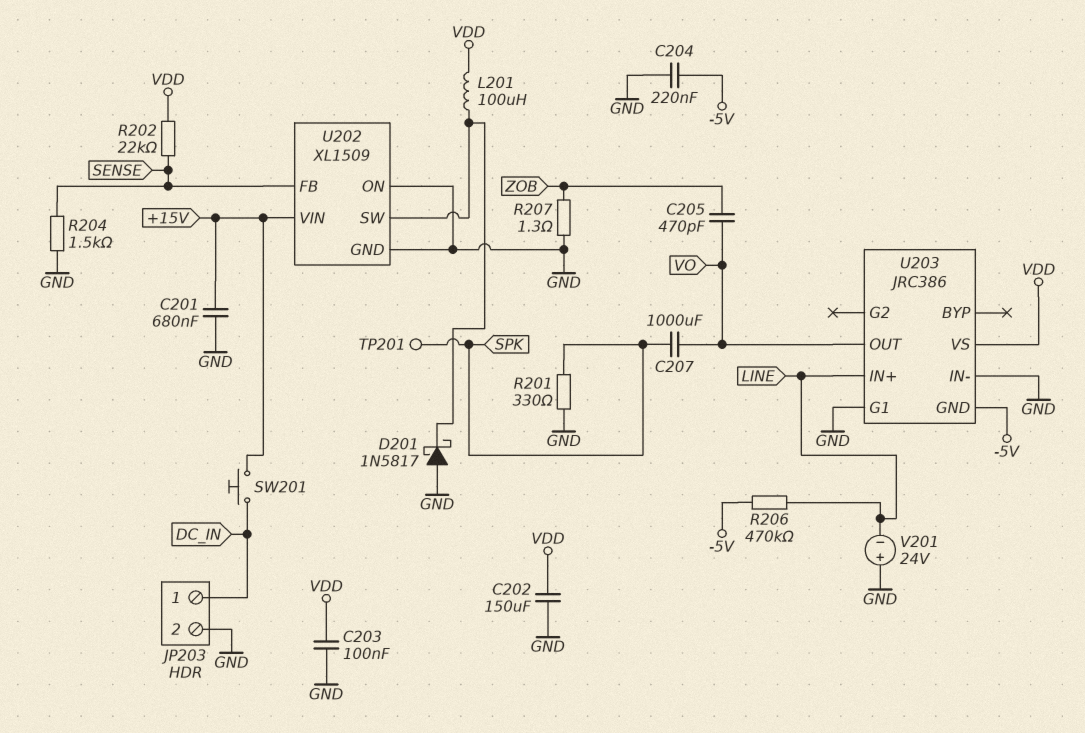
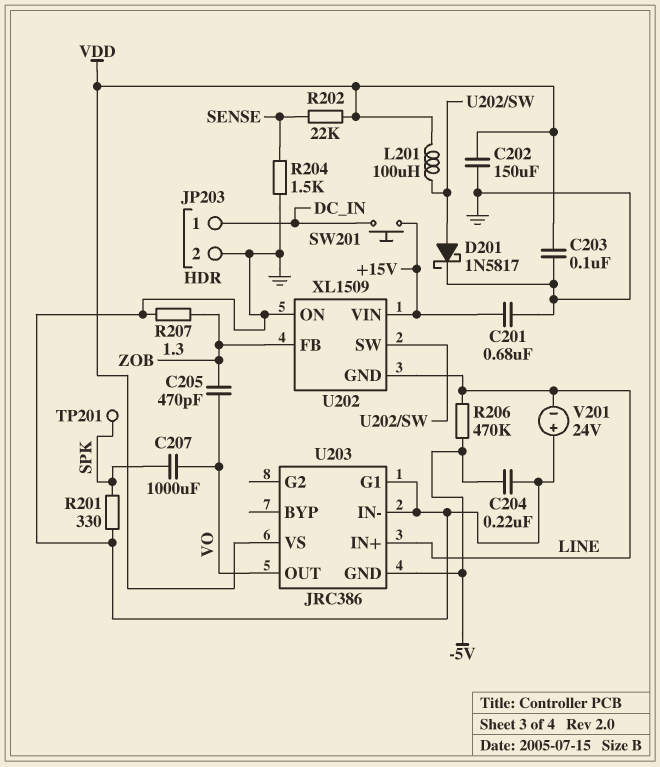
D201: schottky 1N5817 (A GND, K U202/SW) -> schottky 1N5817 (A U202/SW, K GND)
U202 pin FB: SENSE -> ZOB
U202 pin GND: GND -> LINE

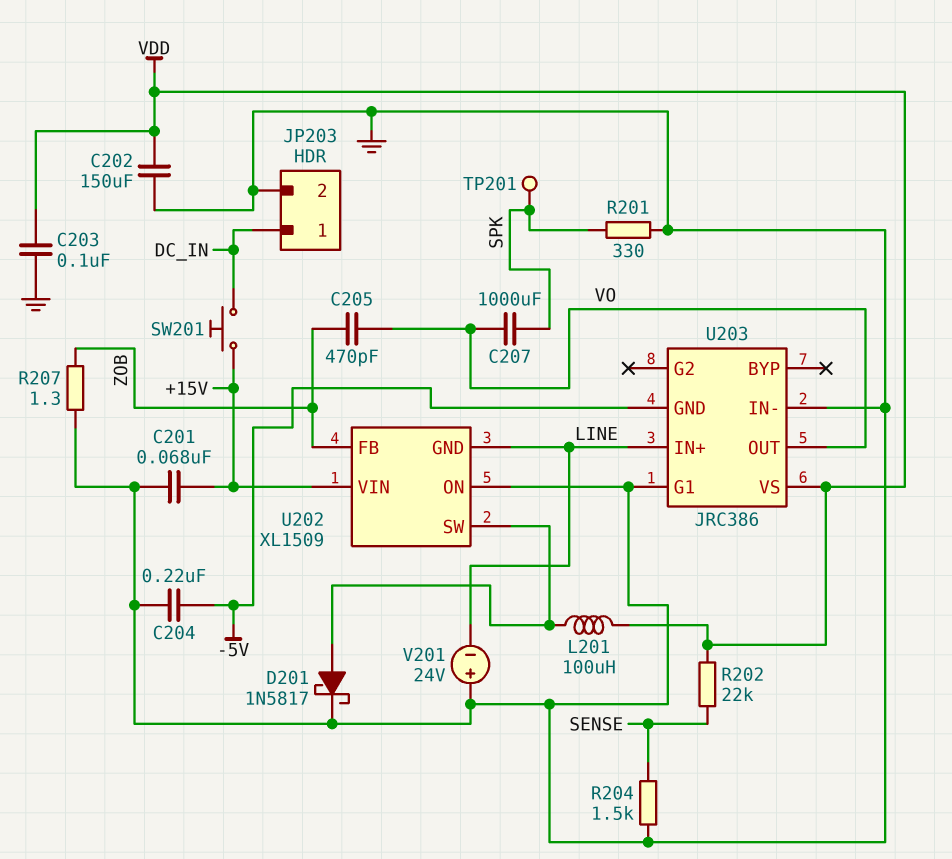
C201: 680nF (+15V, GND) -> 68nF (+15V, GND)
R206: 470k (-5V, LINE) -> none

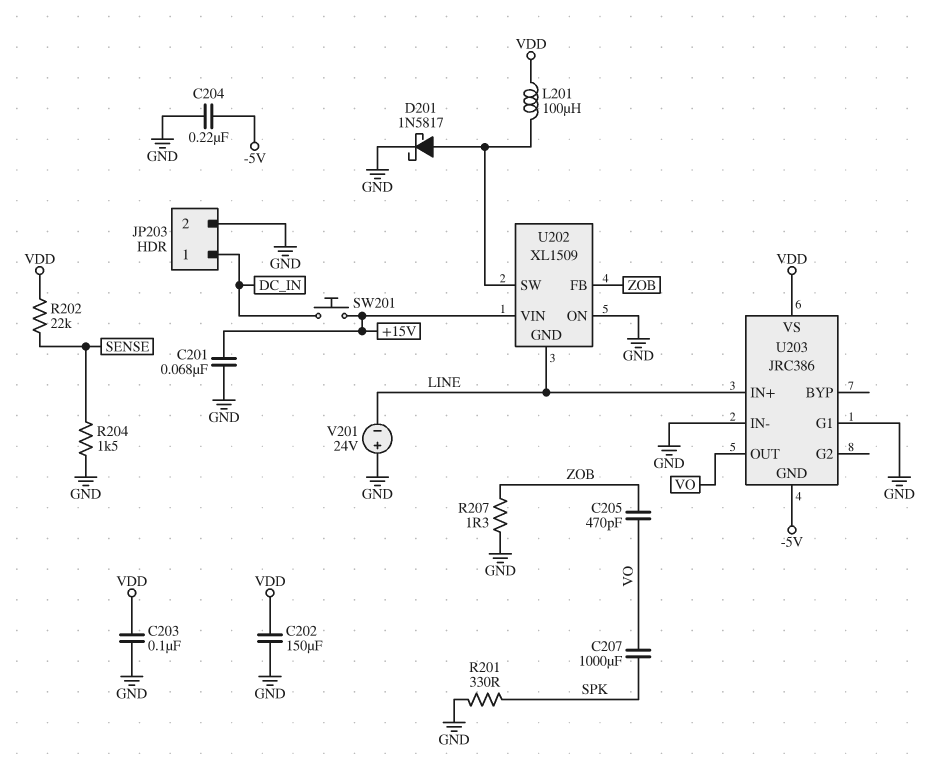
TP201: test point (SPK) -> none

